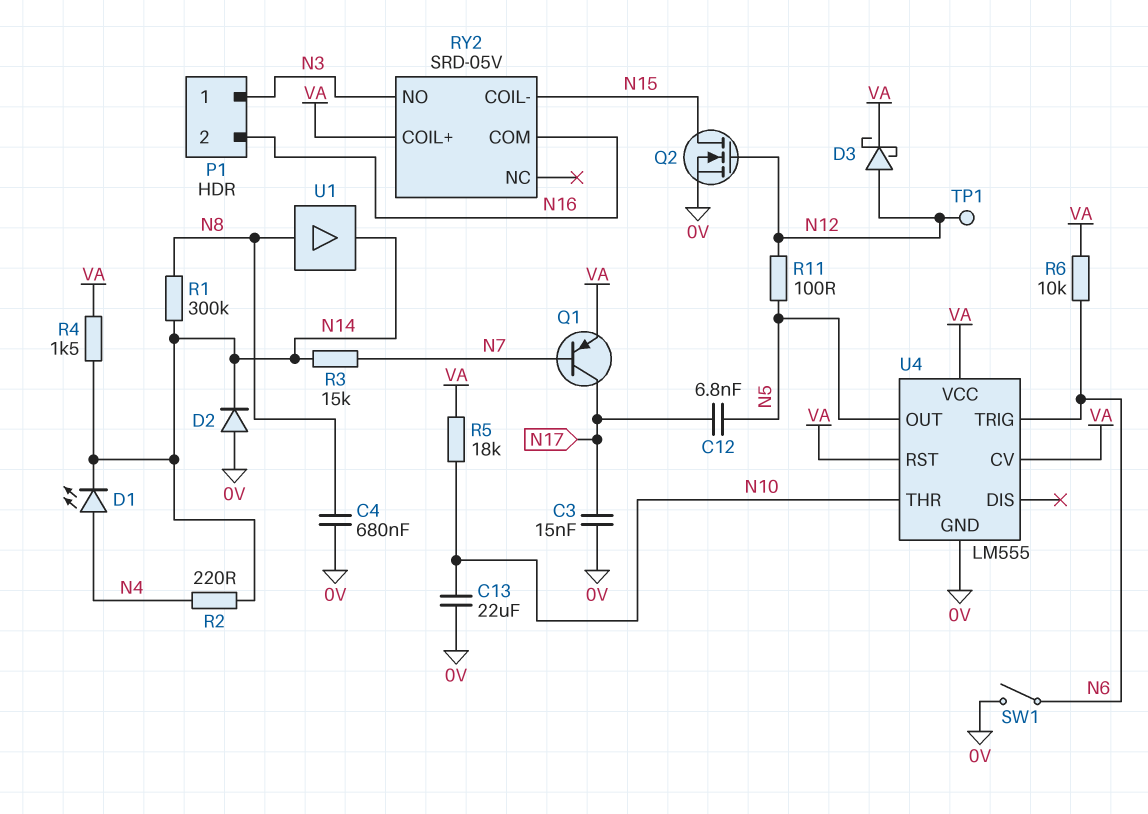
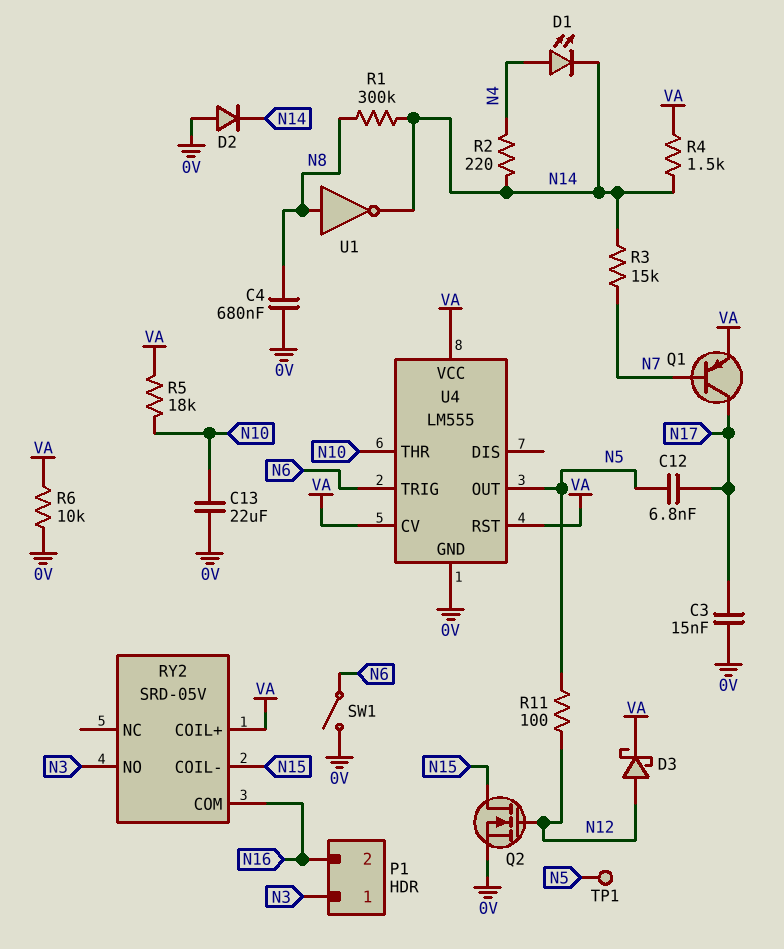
R6: 10k (N6, VA) -> 10k (0V, VA)
TP1: test point (N12) -> test point (N5)
U1: buffer (in N8, out N14) -> NOT (in N8, out N14)

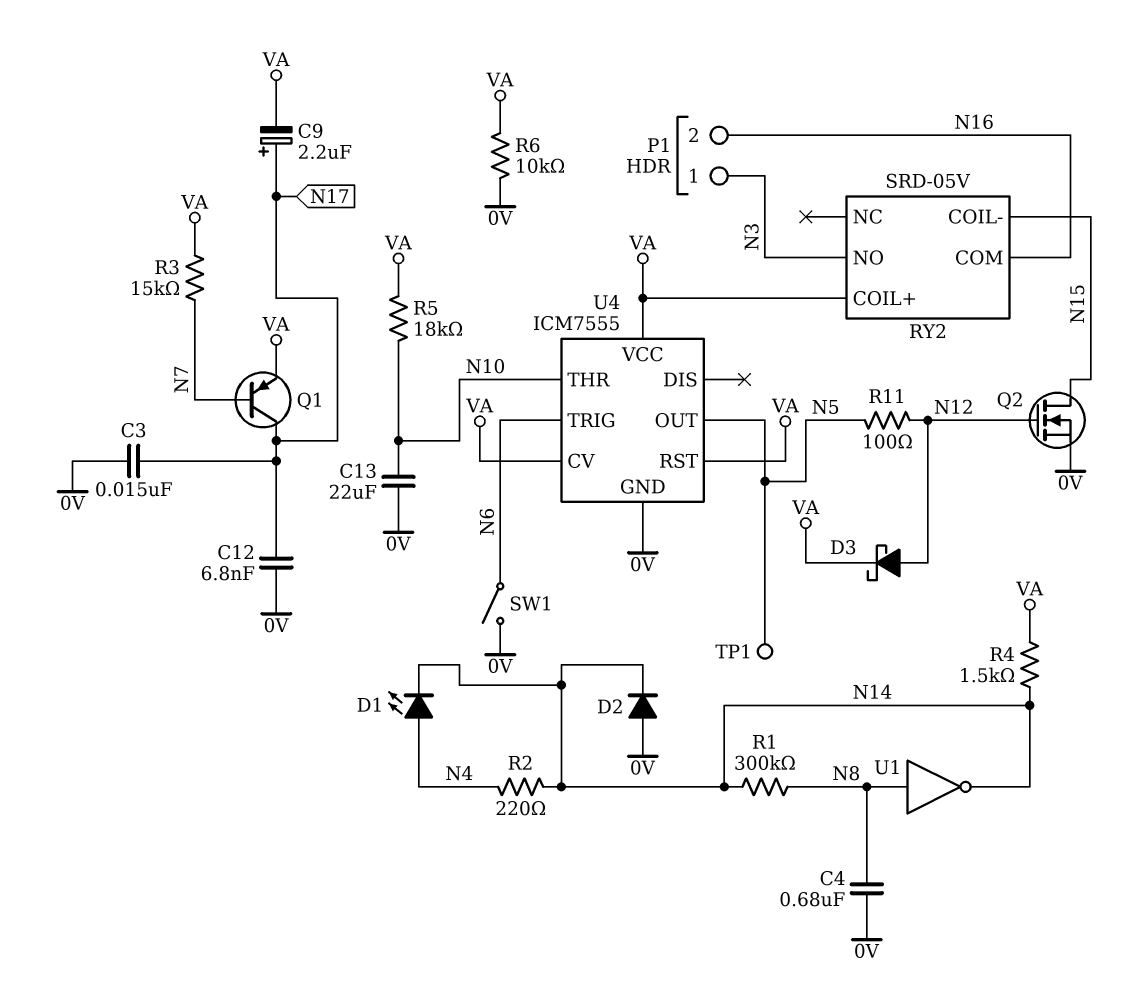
C9: none -> 2.2uF (plus N17, minus VA)
C12: 6.8nF (N5, N17) -> 6.8nF (0V, N17)
R3: 15k (N7, N14) -> 15k (N7, VA)
U4: LM555 -> ICM7555

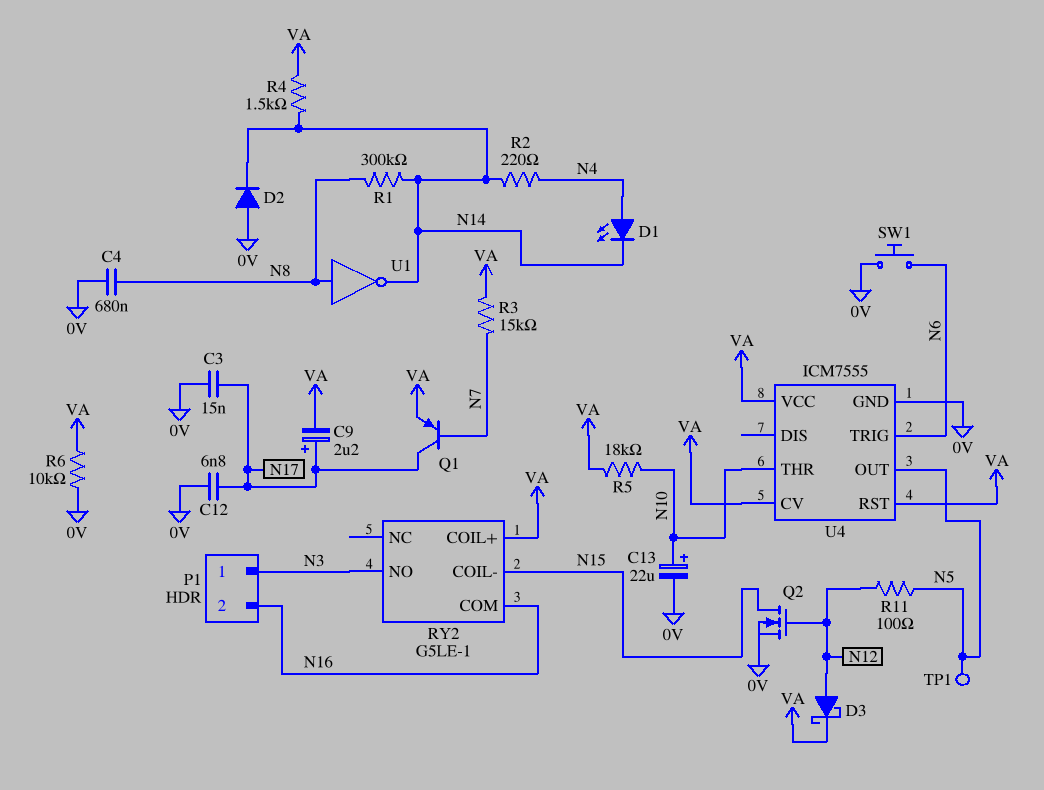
C13: 22uF (0V, N10) -> 22uF (plus N10, minus 0V)
RY2: SRD-05V -> G5LE-1
SW1: switch (0V, N6) -> button (0V, N6)

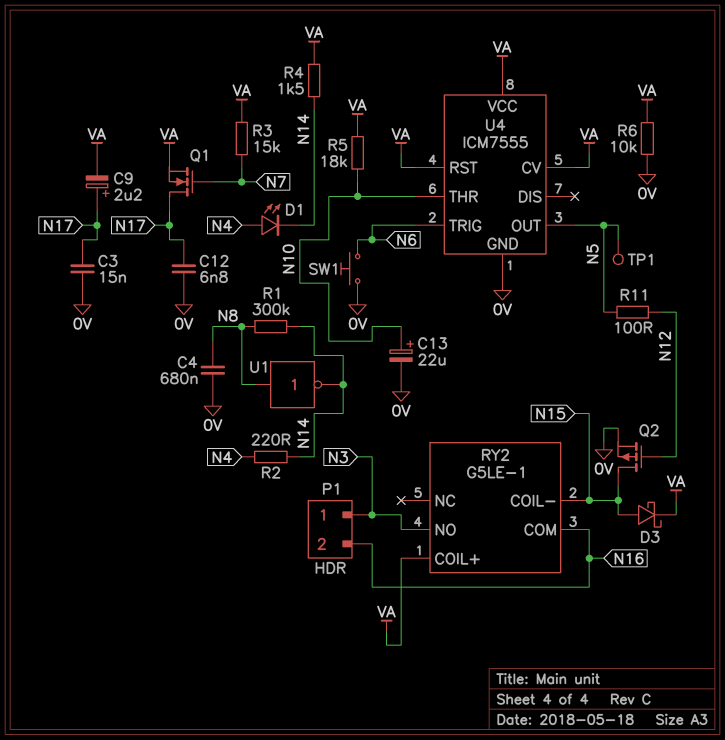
D2: diode (A 0V, K N14) -> none
D3: schottky (A N12, K VA) -> schottky (A N15, K VA)
Q1: PNP (B N7, C N17, E VA) -> NMOS (G N7, D N17, S VA)
Q2: NMOS (G N12, D N15, S 0V) -> PMOS (G N12, D N15, S 0V)

